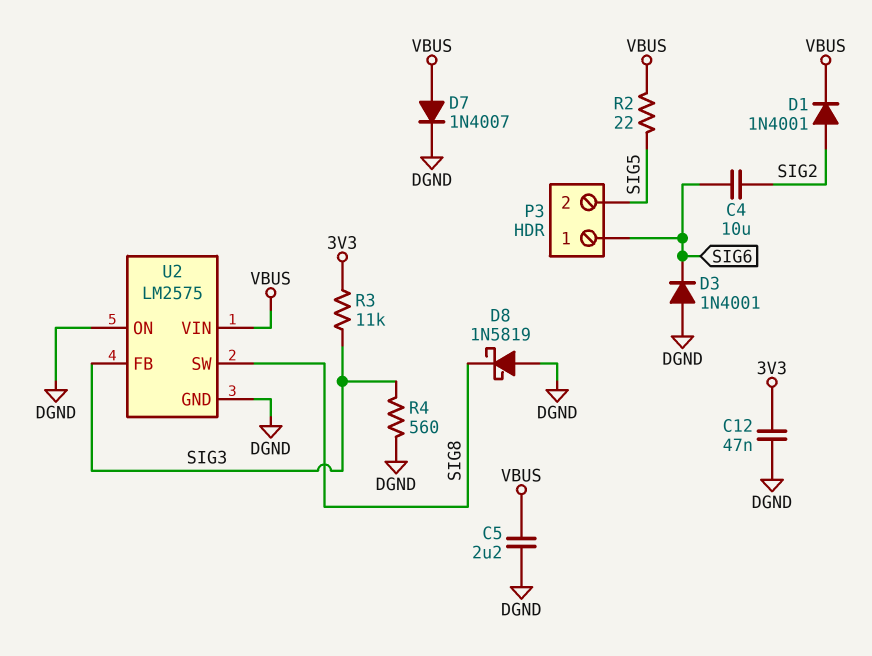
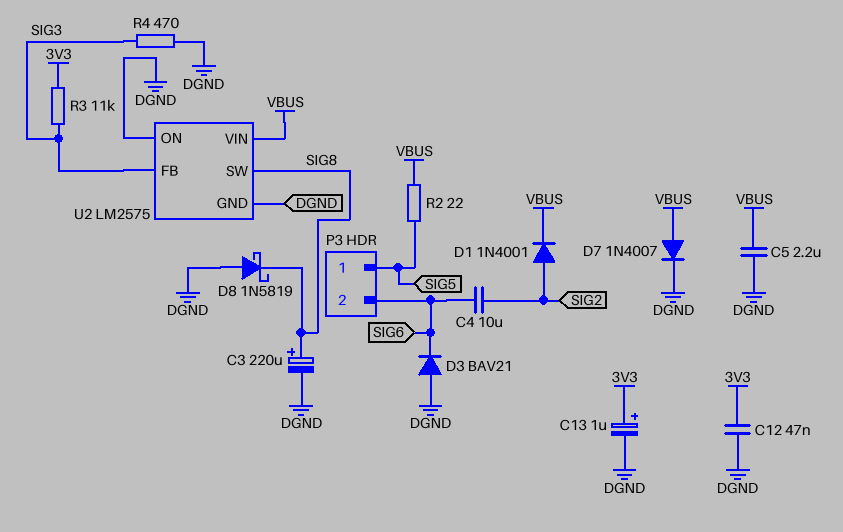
C3: none -> 220uF (plus SIG8, minus DGND)
C13: none -> 1uF (plus 3V3, minus DGND)
D3: diode 1N4001 (A DGND, K SIG6) -> diode BAV21 (A DGND, K SIG6)
P3 pin 1: SIG6 -> SIG5
P3 pin 2: SIG5 -> SIG6
R4: 560 (DGND, SIG3) -> 470 (DGND, SIG3)

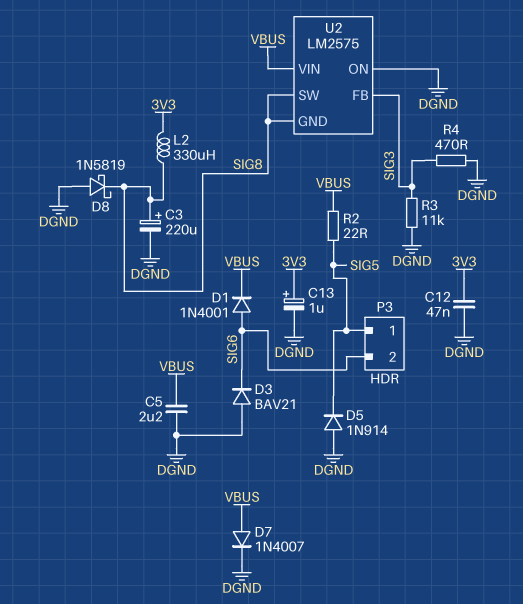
C4: 10uF (SIG2, SIG6) -> none
D1: diode 1N4001 (A SIG2, K VBUS) -> diode 1N4001 (A SIG6, K VBUS)
D5: none -> diode 1N914 (A DGND, K SIG5)
L2: none -> 330uH (3V3, SIG8)
R3: 11k (3V3, SIG3) -> 11k (DGND, SIG3)
U2 pin GND: DGND -> SIG8

